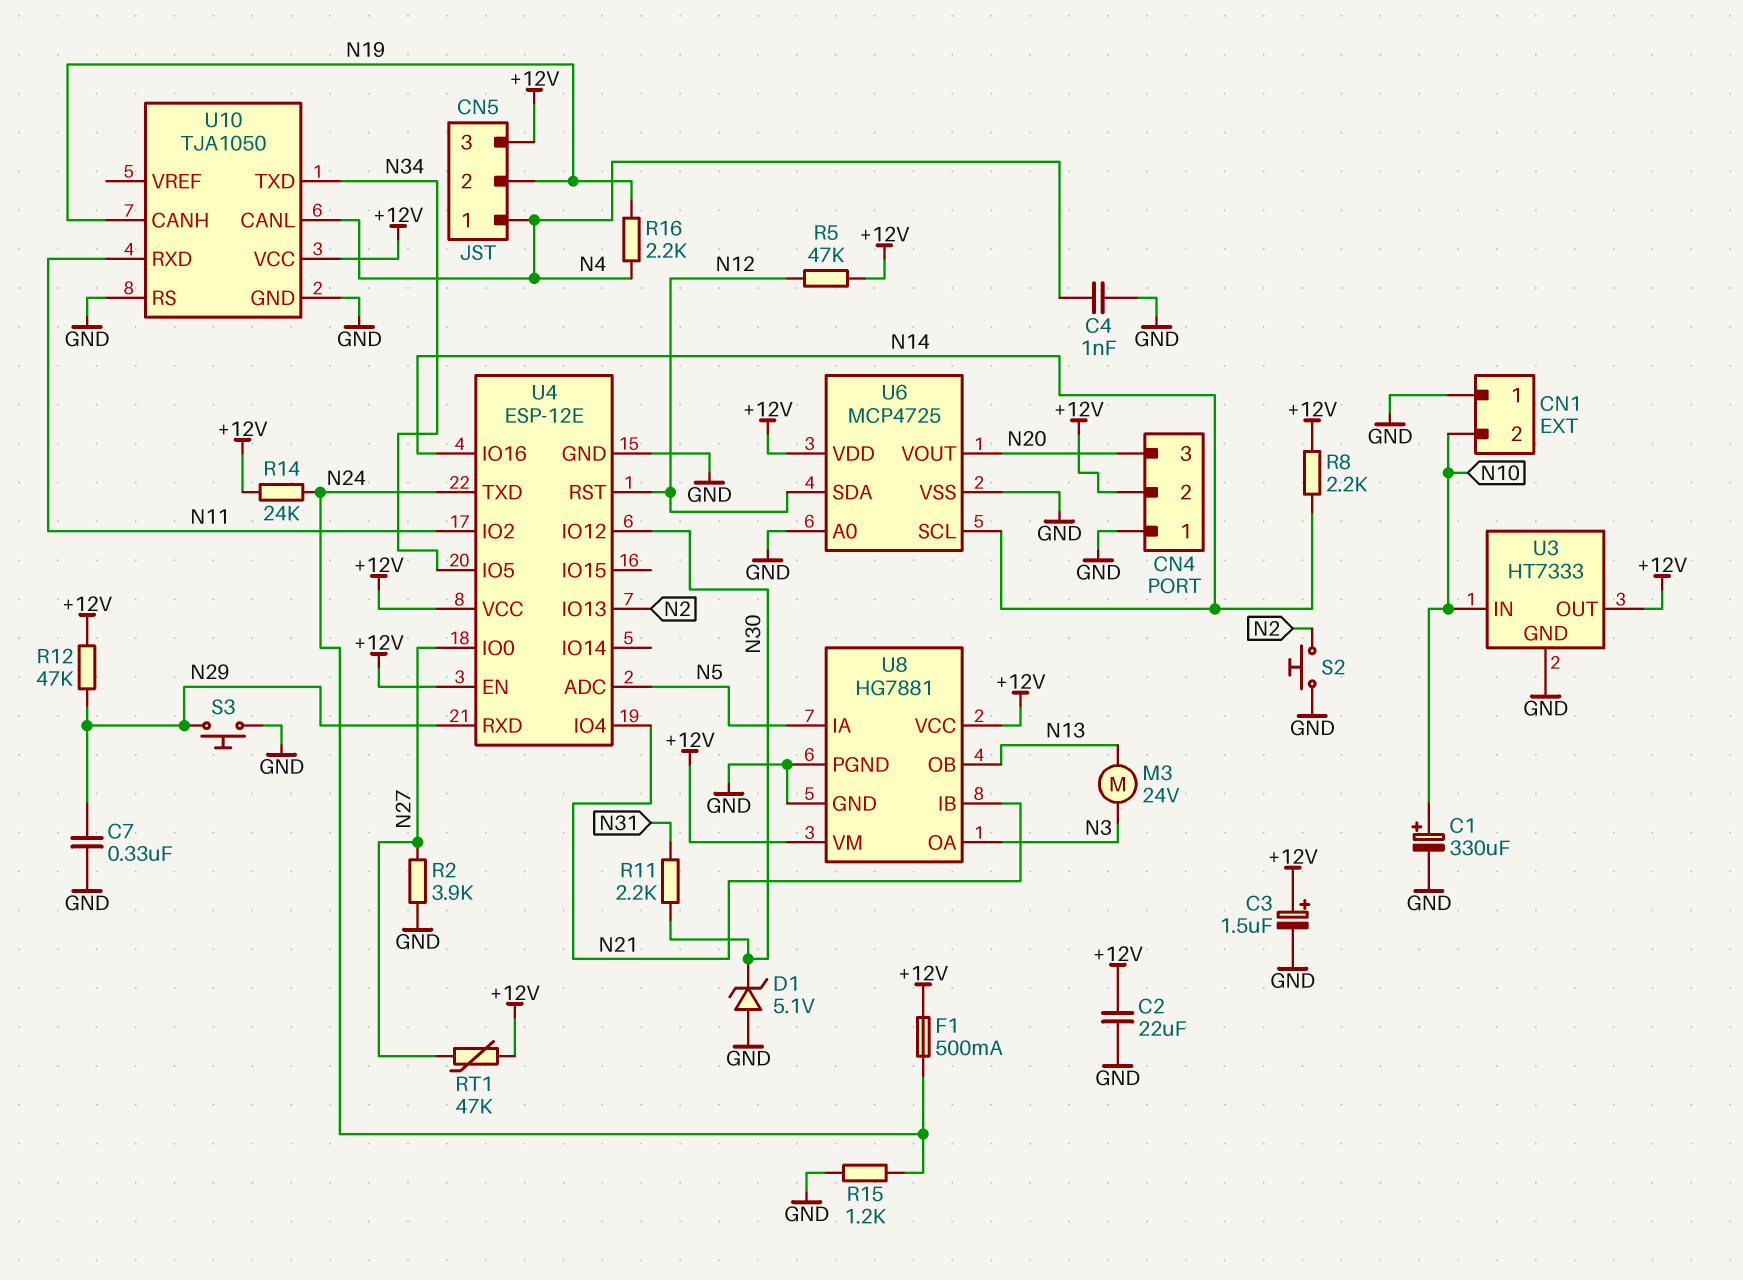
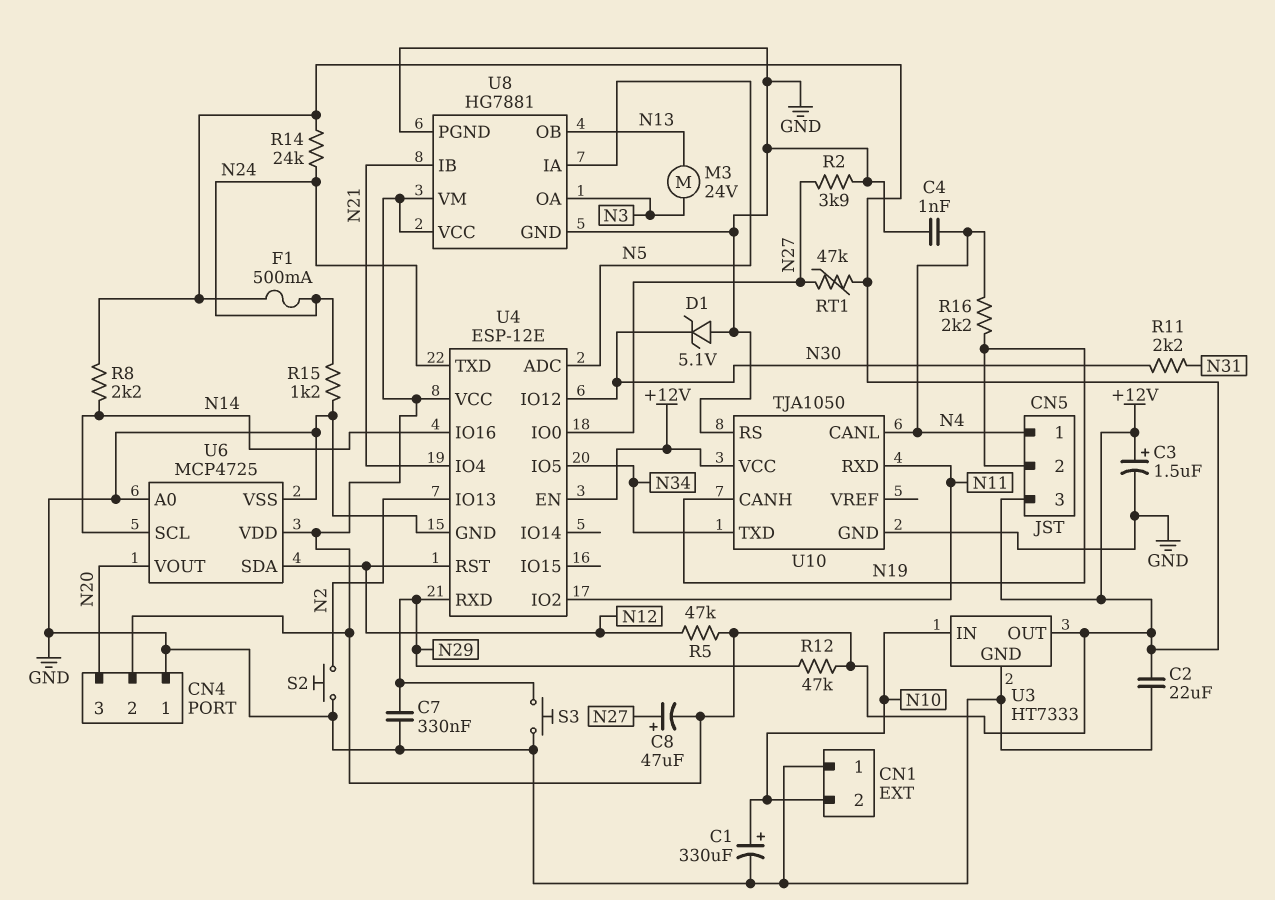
C8: none -> 47uF (plus N27, minus +12V)

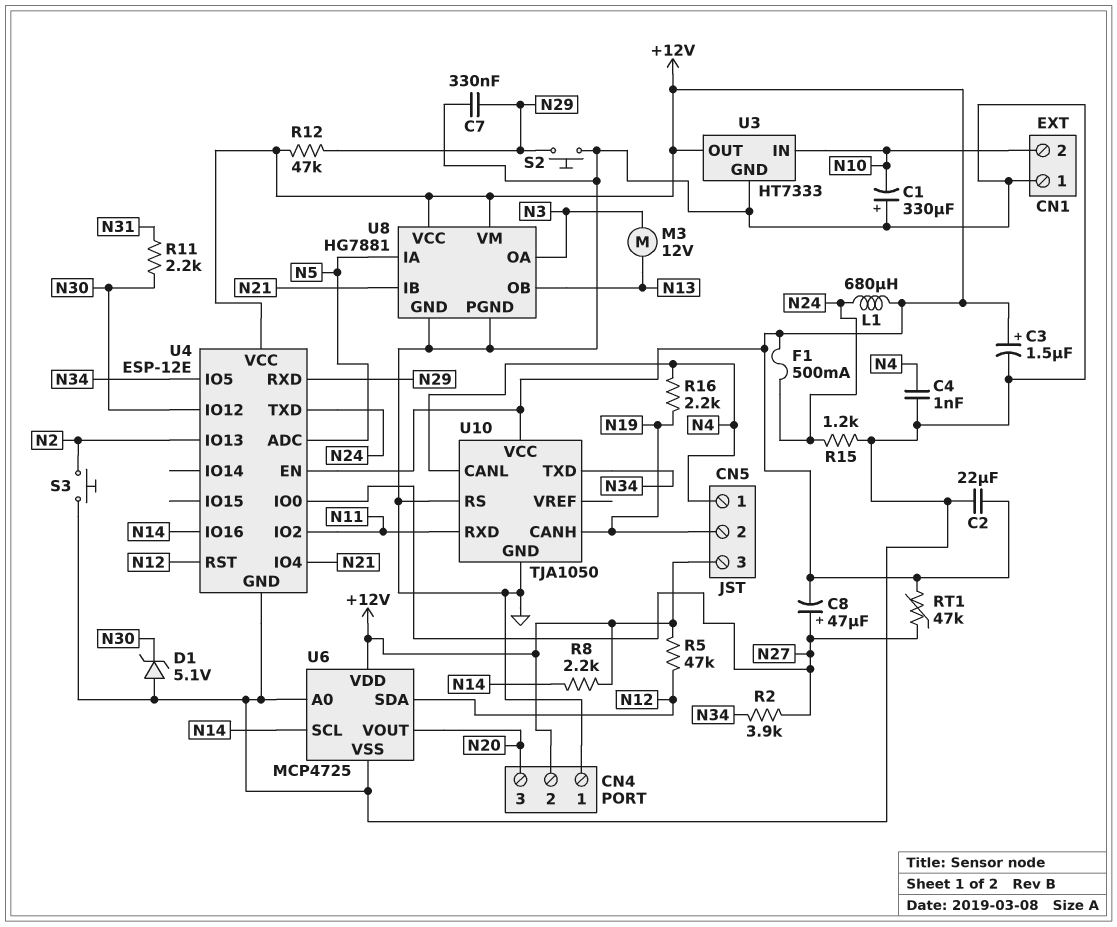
C1: 330uF (plus N10, minus GND) -> 330uF (plus GND, minus N10)
L1: none -> 680uH (+12V, N24)
M3: motor 24V (N3, N13) -> motor 12V (N3, N13)
R2: 3.9k (GND, N27) -> 3.9k (N27, N34)
R14: 24k (+12V, N24) -> none
S2: button (GND, N2) -> button (GND, N29)
S3: button (GND, N29) -> button (GND, N2)

